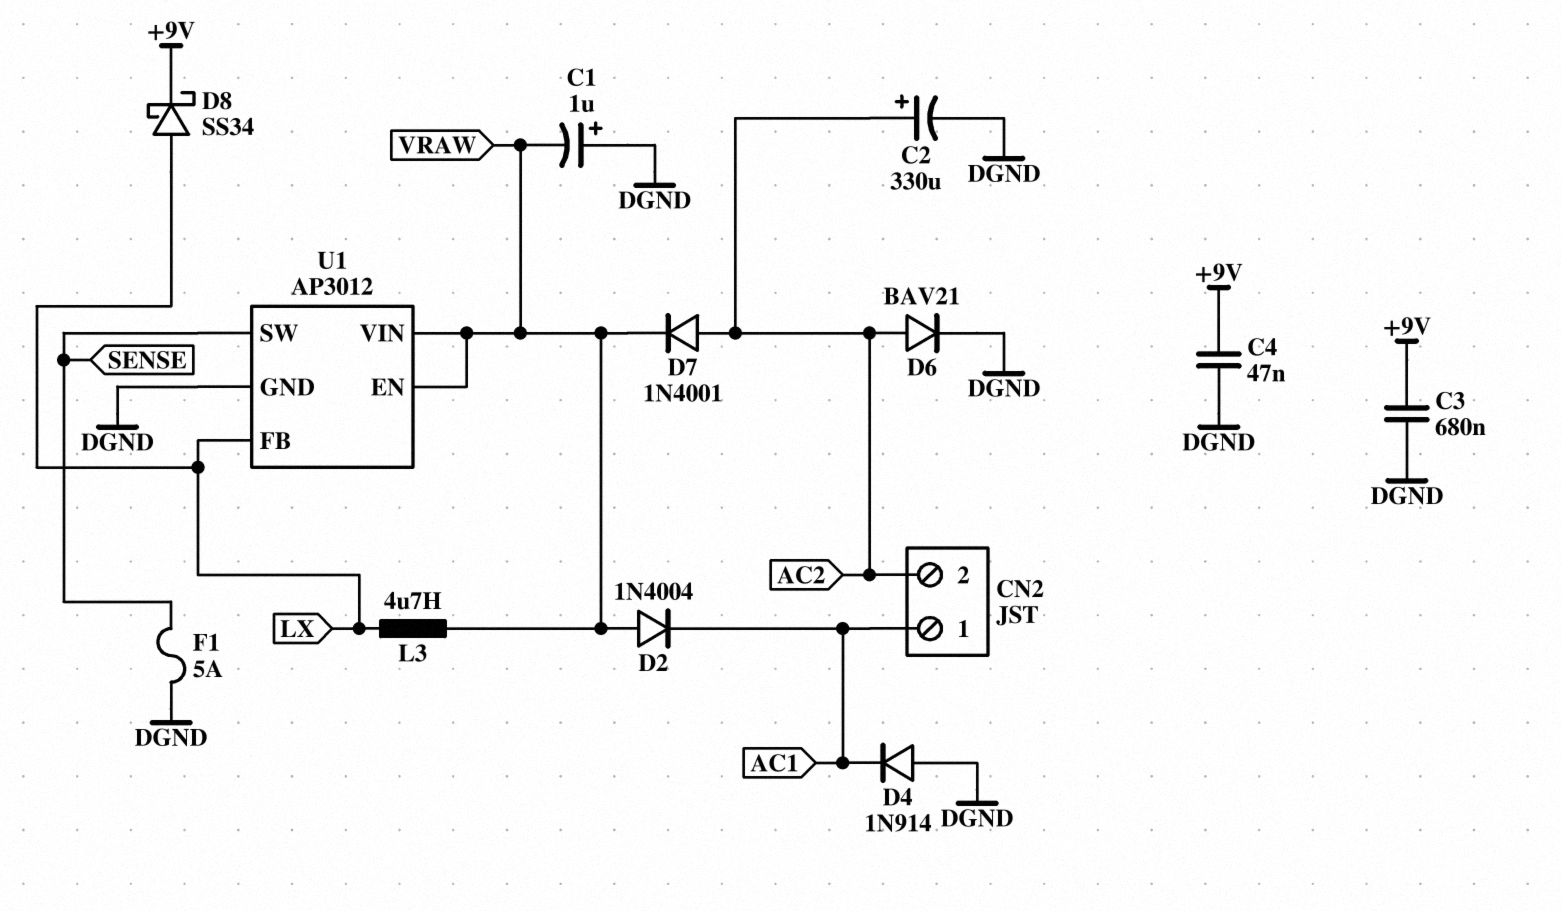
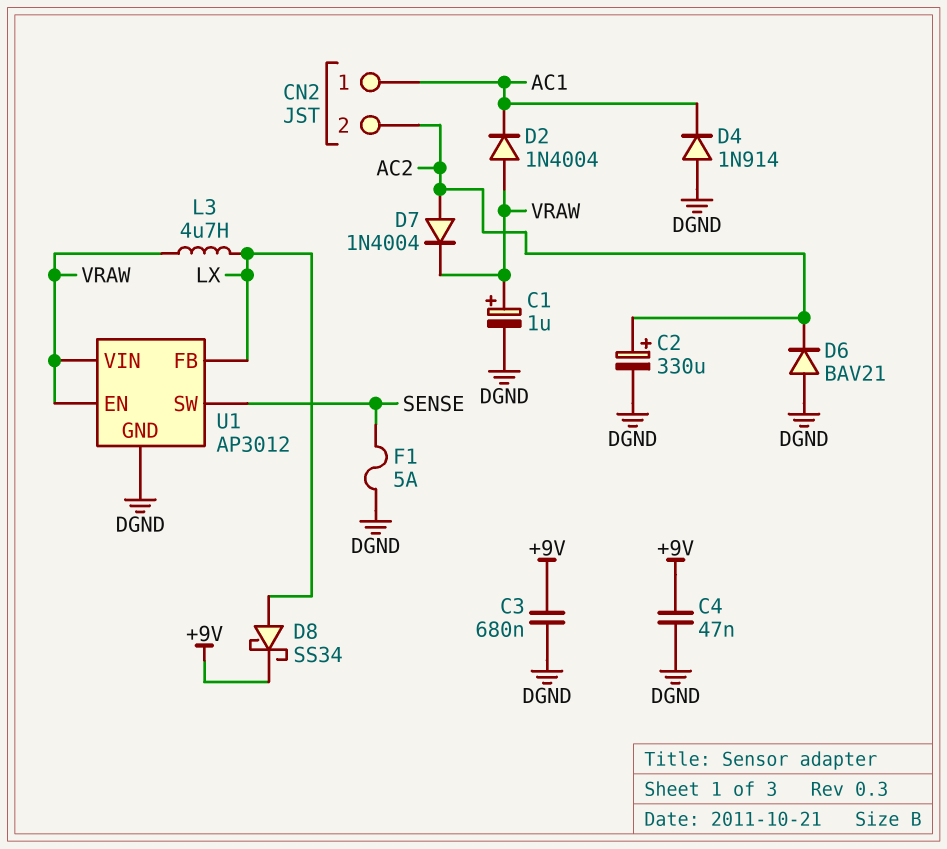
C1: 1uF (plus DGND, minus VRAW) -> 1uF (plus VRAW, minus DGND)
D6: diode BAV21 (A AC2, K DGND) -> diode BAV21 (A DGND, K AC2)
D7: diode 1N4001 (A AC2, K VRAW) -> diode 1N4004 (A AC2, K VRAW)

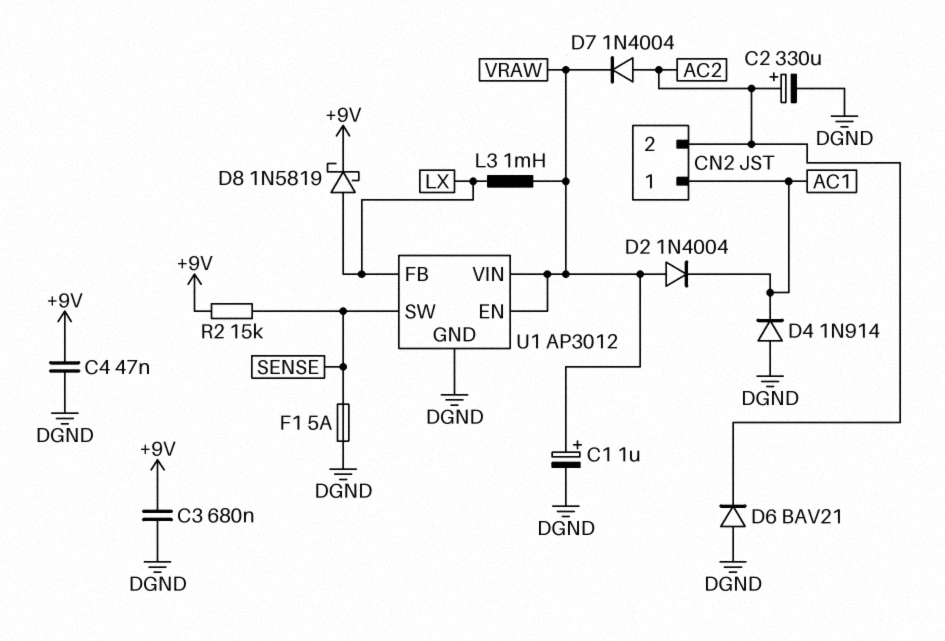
D8: schottky SS34 (A LX, K +9V) -> schottky 1N5819 (A LX, K +9V)
L3: 4.7uH (LX, VRAW) -> 1mH (LX, VRAW)
R2: none -> 15k (+9V, SENSE)

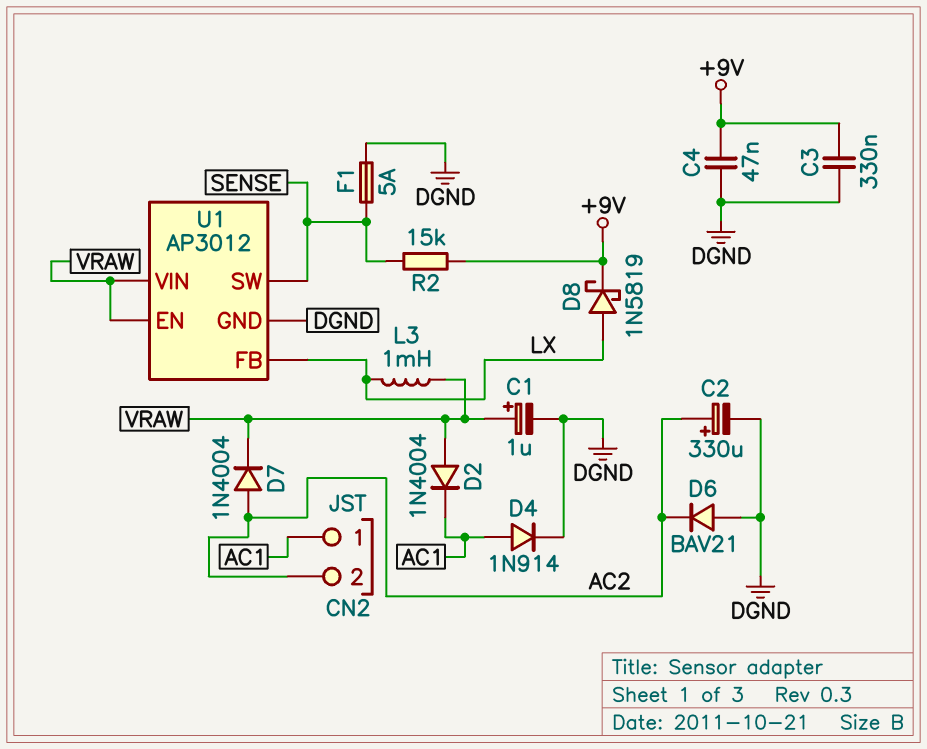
C3: 680nF (+9V, DGND) -> 330nF (+9V, DGND)
D4: diode 1N914 (A DGND, K AC1) -> diode 1N914 (A AC1, K DGND)

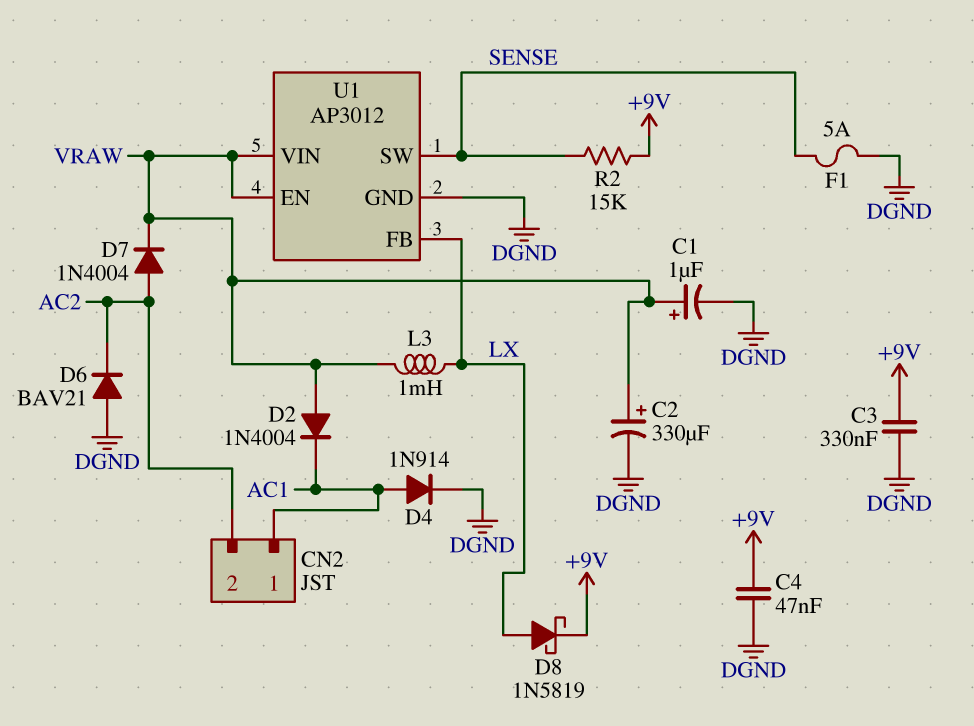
C2: 330uF (plus AC2, minus DGND) -> 330uF (plus VRAW, minus DGND)

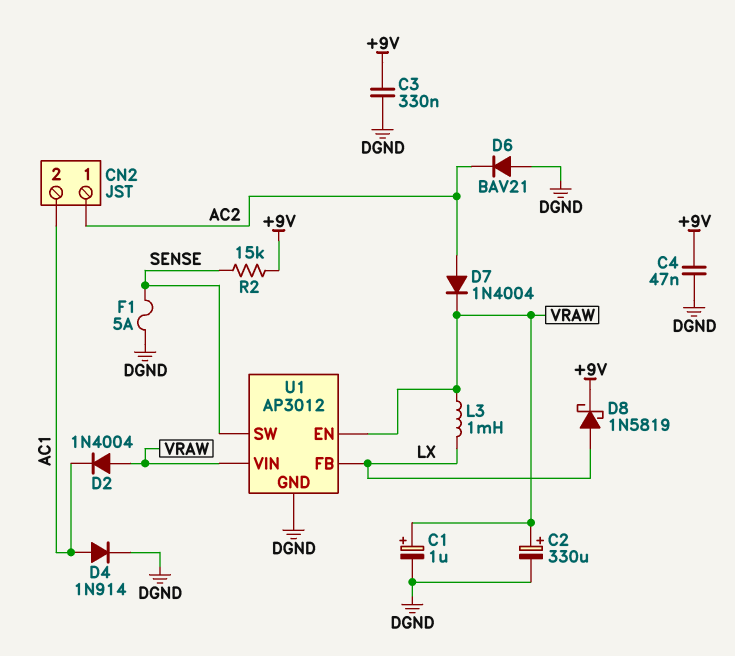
CN2 pin 1: AC1 -> AC2
CN2 pin 2: AC2 -> AC1

